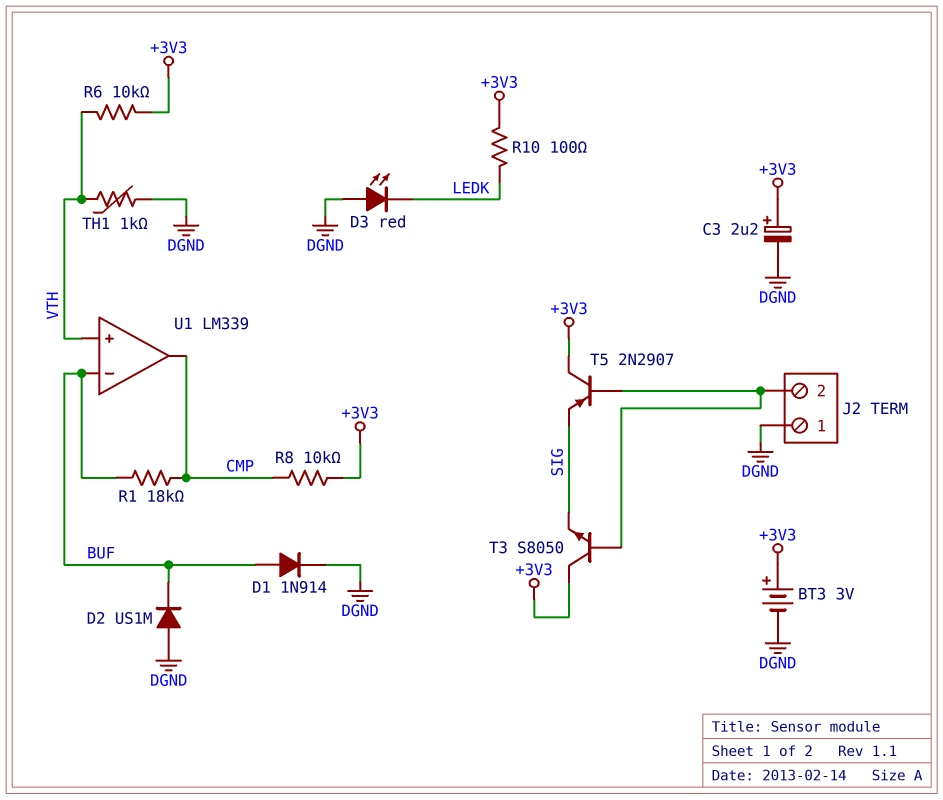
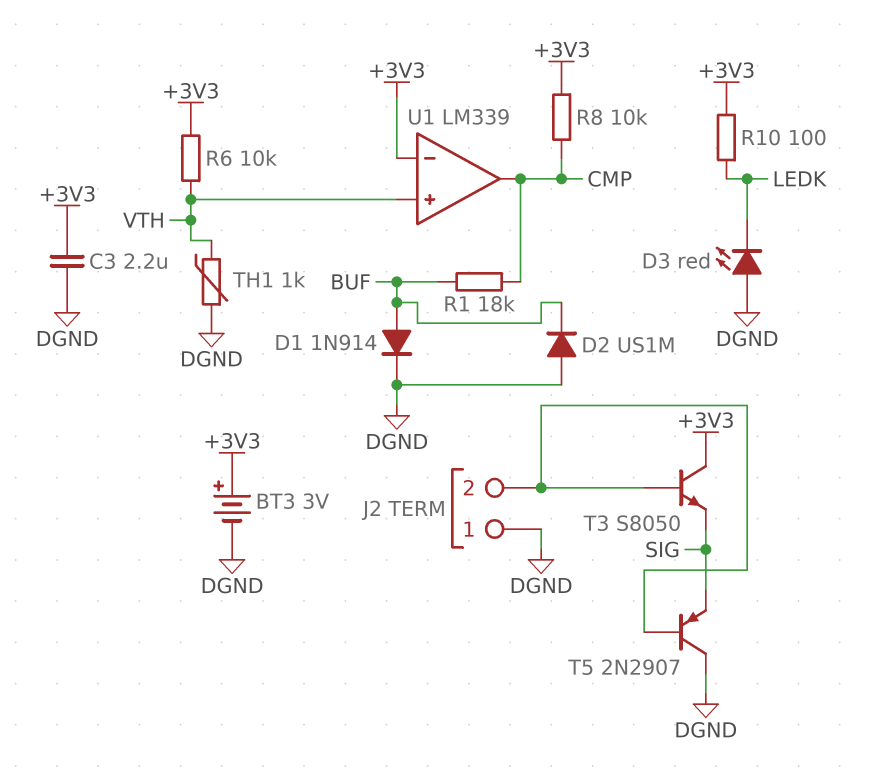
C3: 2.2uF (plus +3V3, minus DGND) -> 2.2uF (+3V3, DGND)
T5: PNP 2N2907 (B J2/2, C +3V3, E SIG) -> PNP 2N2907 (B J2/2, C DGND, E SIG)
U1 pin in-: BUF -> +3V3

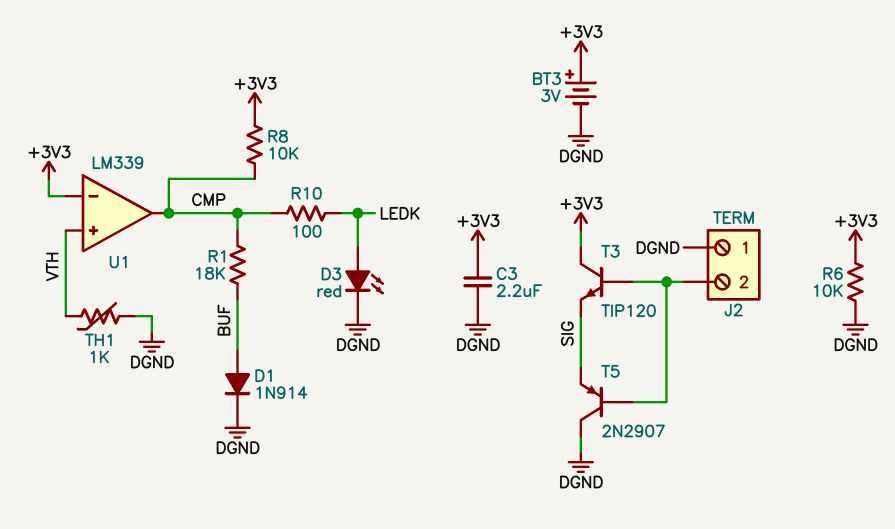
D2: diode US1M (A DGND, K BUF) -> none
D3: LED red (A DGND, K LEDK) -> LED red (A LEDK, K DGND)
R6: 10k (+3V3, VTH) -> 10k (+3V3, DGND)
R10: 100 (+3V3, LEDK) -> 100 (CMP, LEDK)
T3: NPN S8050 (B J2/2, C +3V3, E SIG) -> NPN TIP120 (B J2/2, C +3V3, E SIG)

